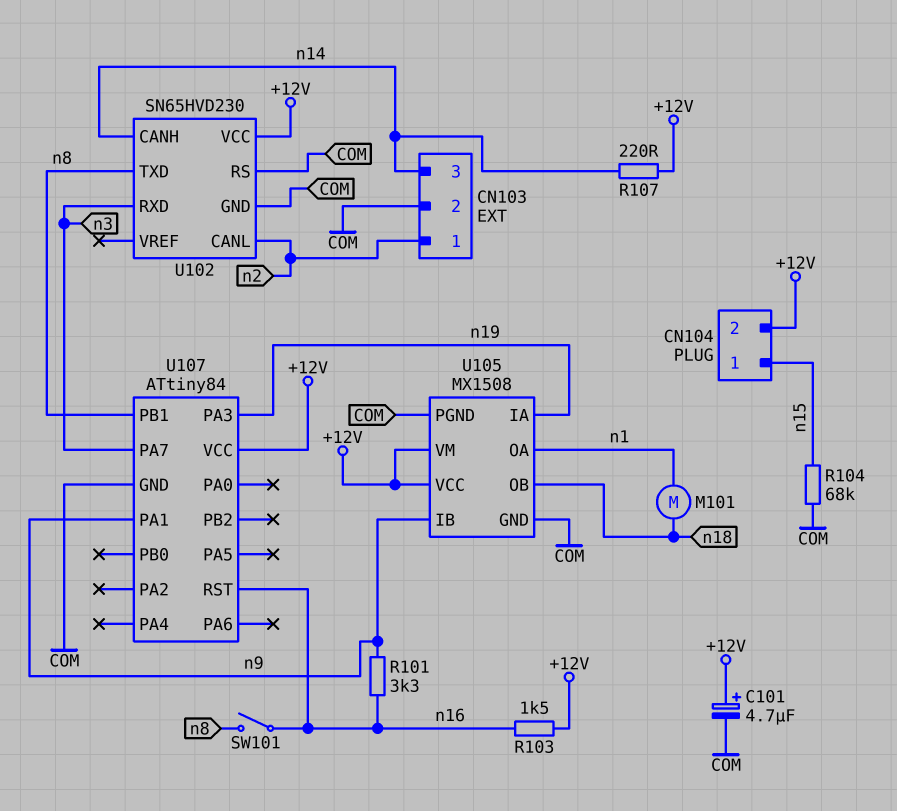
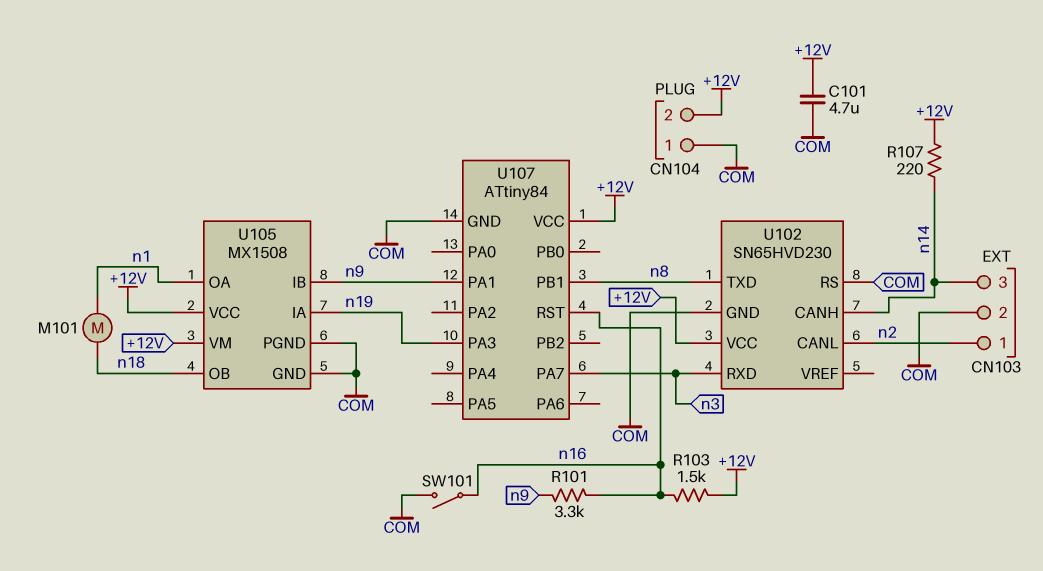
C101: 4.7uF (plus +12V, minus COM) -> 4.7uF (+12V, COM)
CN104 pin 1: n15 -> COM
R104: 68k (COM, n15) -> none
SW101: switch (n8, n16) -> switch (COM, n16)

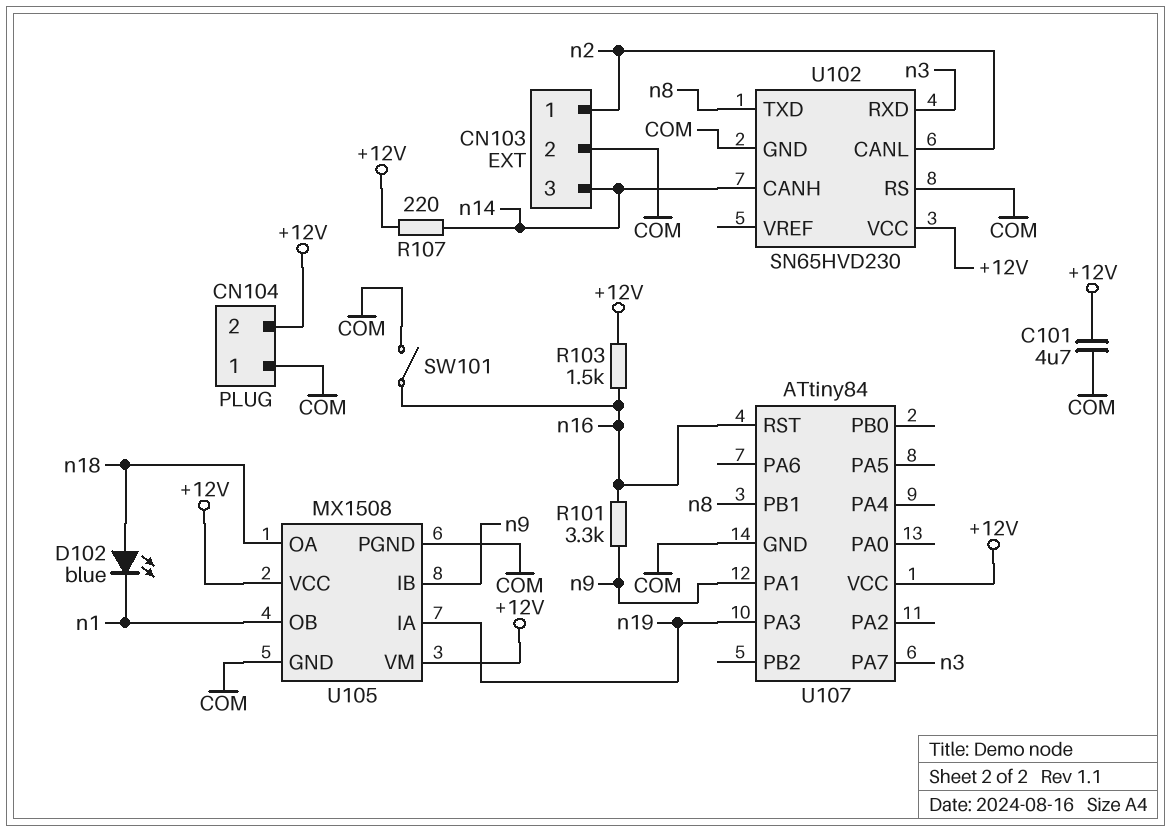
D102: none -> LED blue (A n18, K n1)
M101: motor (n1, n18) -> none
U105 pin OA: n1 -> n18
U105 pin OB: n18 -> n1

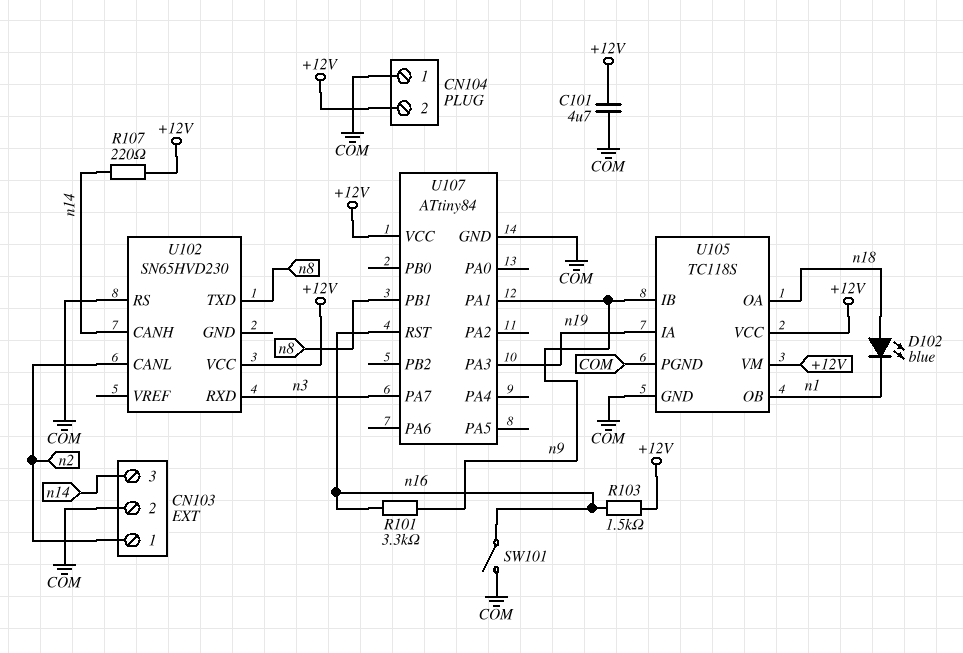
U102 pin GND: COM -> none
U105: MX1508 -> TC118S

